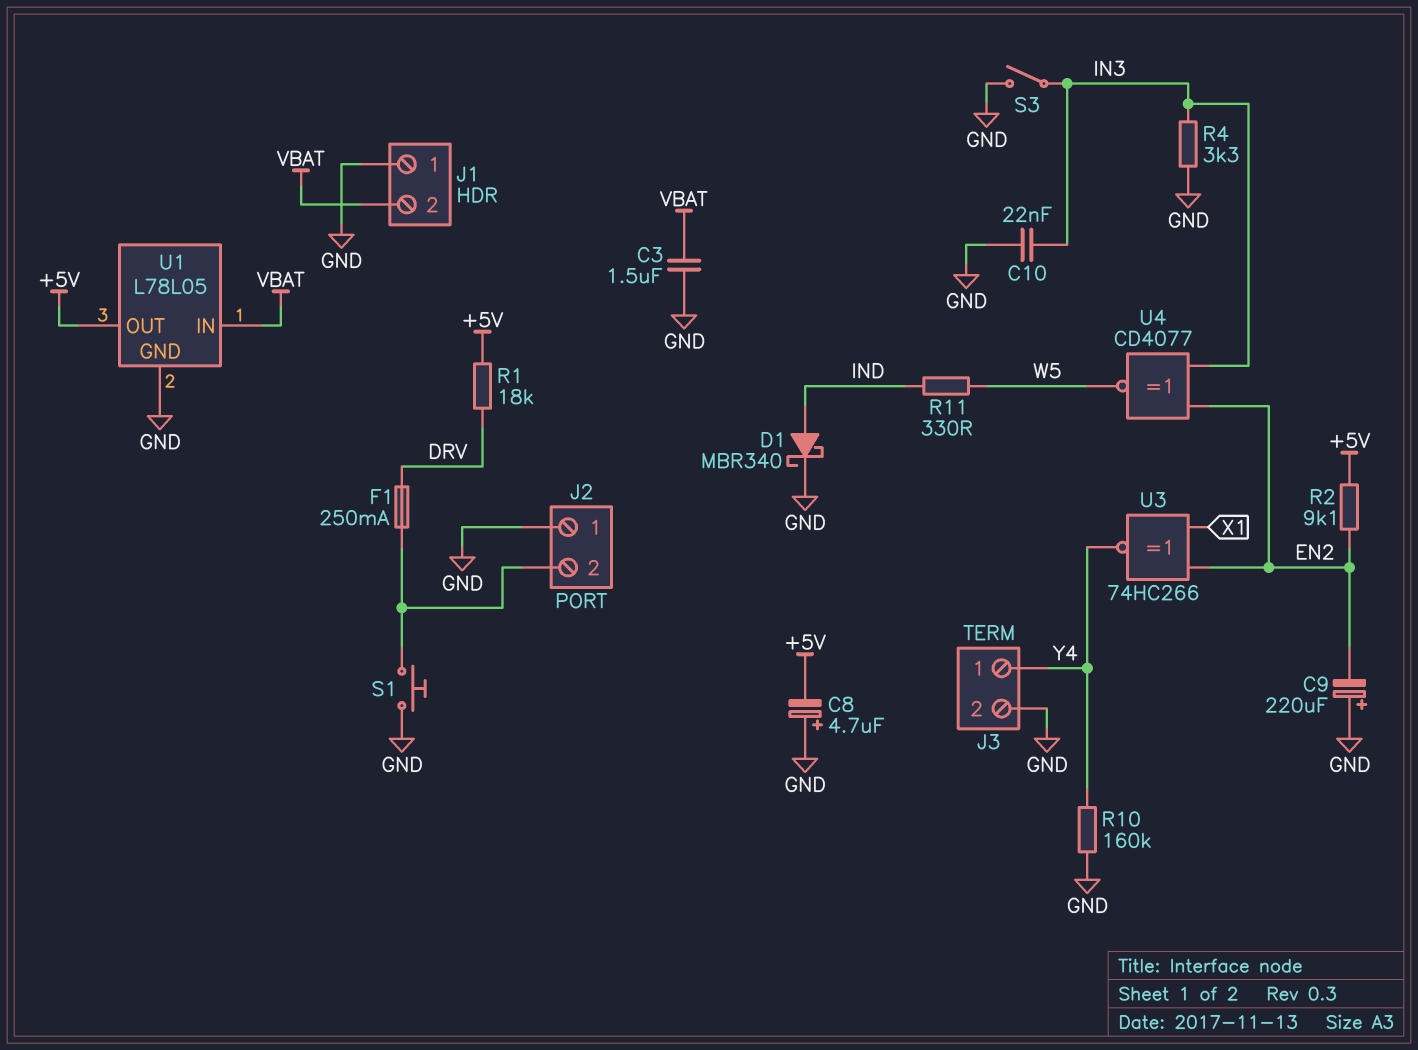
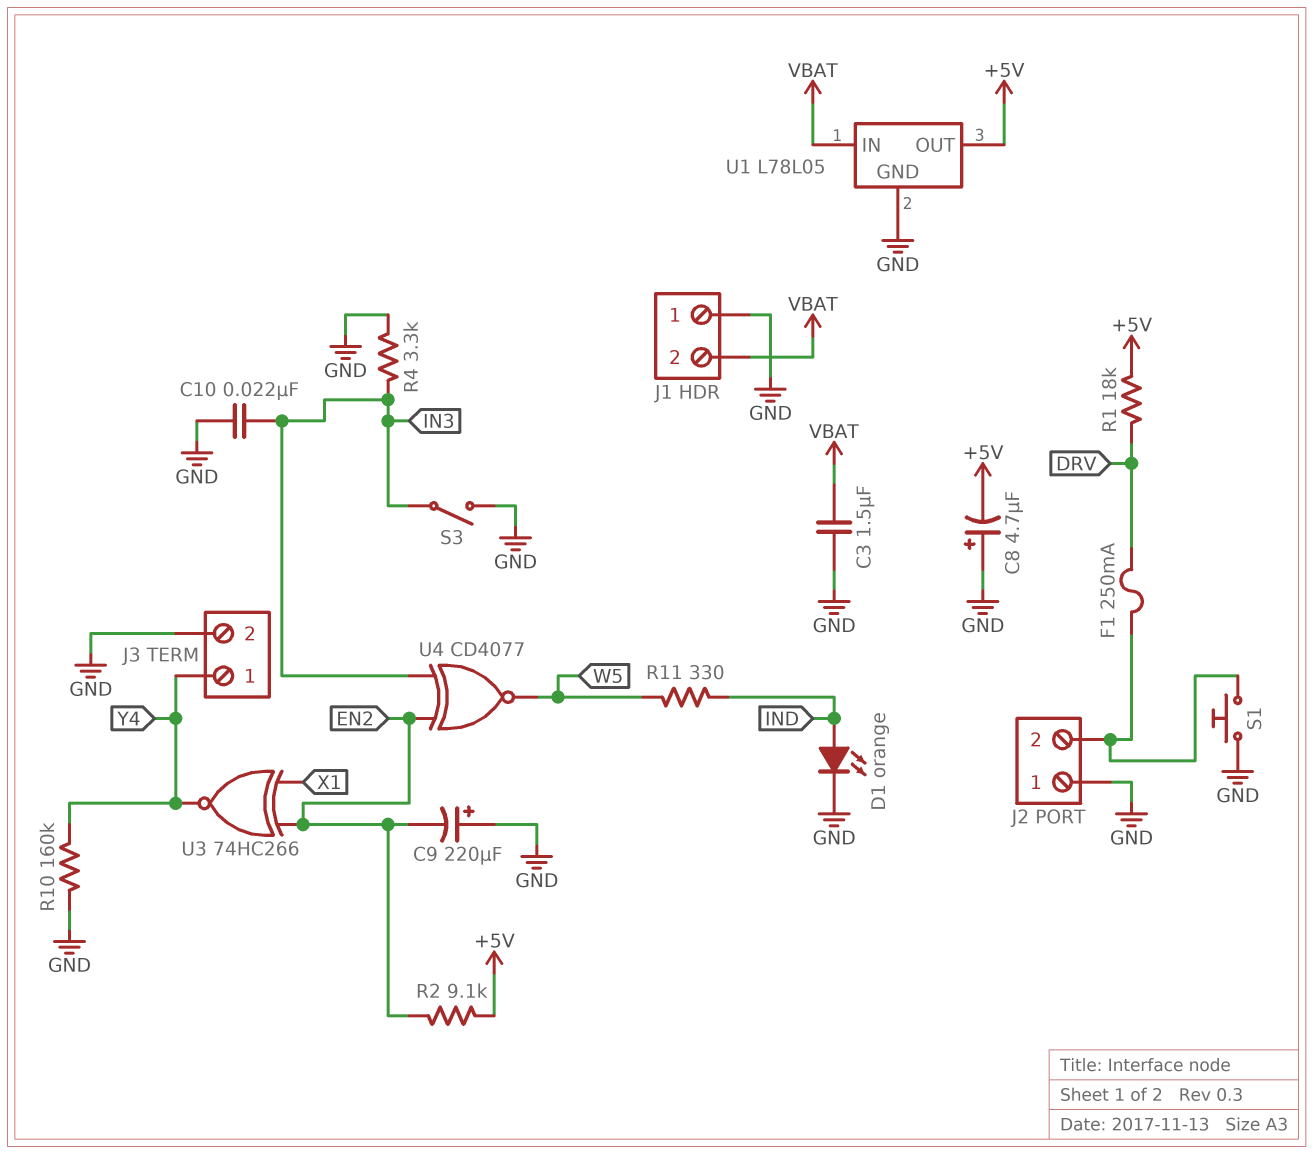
D1: schottky MBR340 (A IND, K GND) -> LED orange (A IND, K GND)

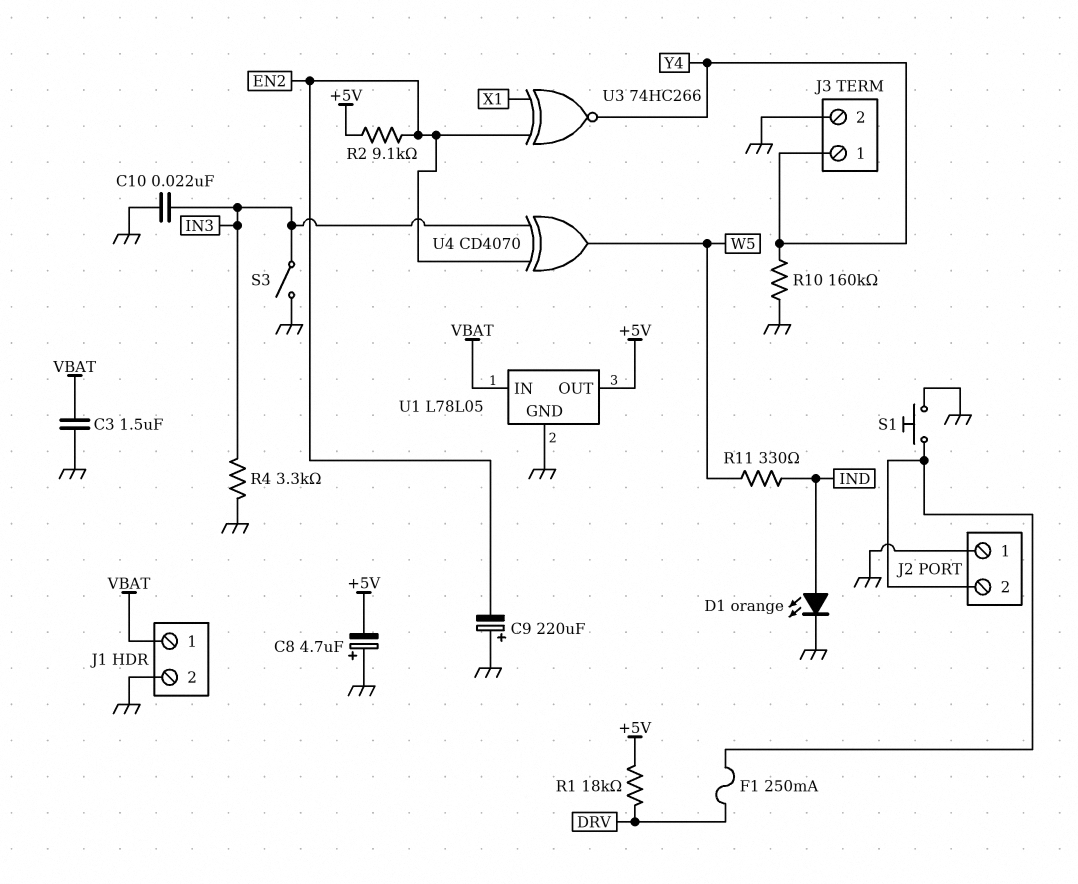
J1 pin 1: GND -> VBAT
J1 pin 2: VBAT -> GND
U4: XNOR CD4077 (in EN2, in IN3, out W5) -> XOR CD4070 (in EN2, in IN3, out W5)

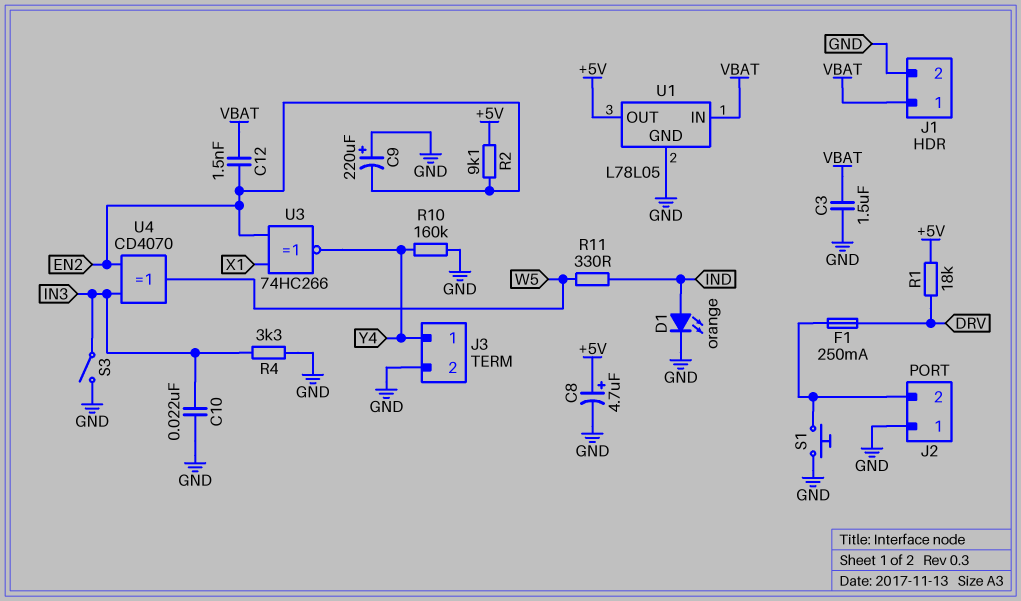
C8: 4.7uF (plus GND, minus +5V) -> 4.7uF (plus +5V, minus GND)
C12: none -> 1.5nF (EN2, VBAT)

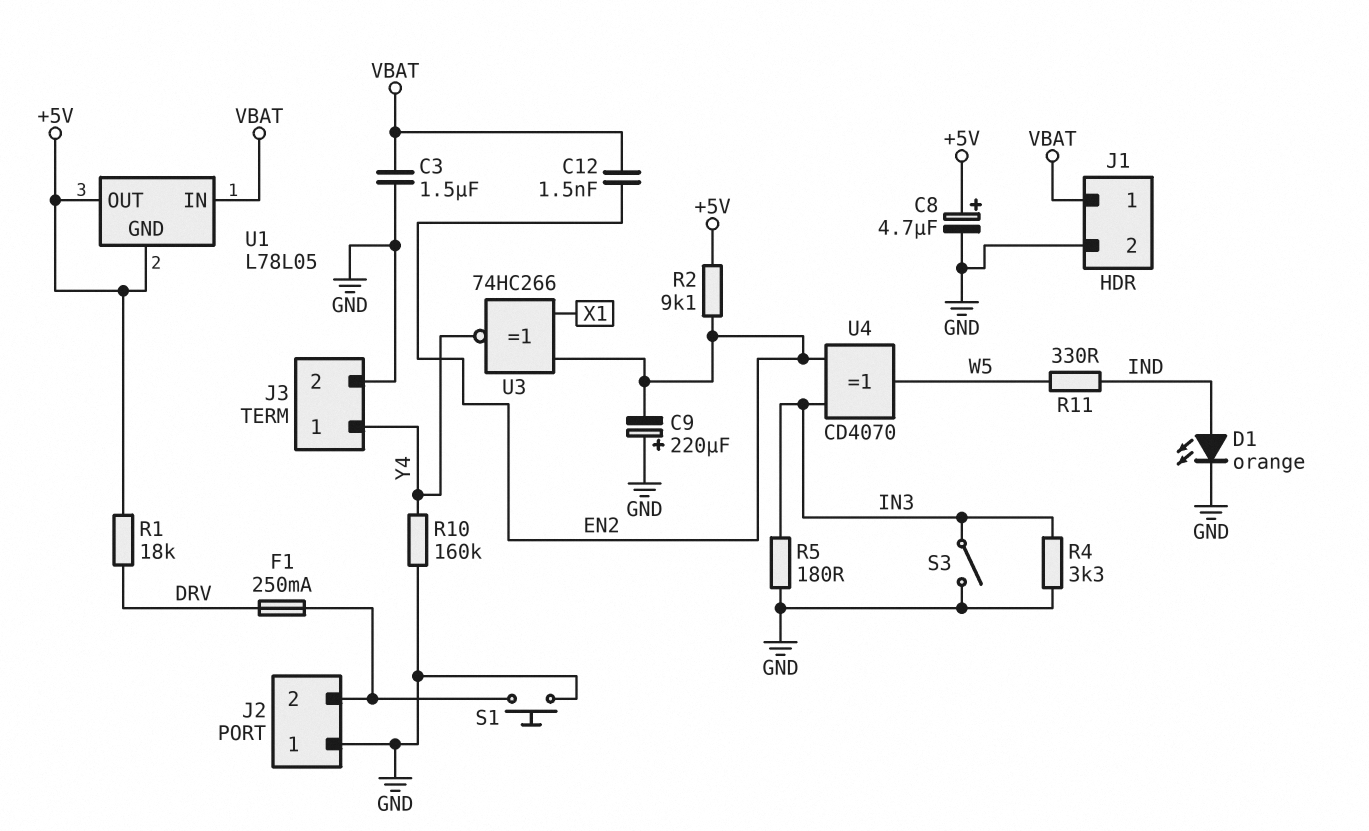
C10: 22nF (GND, IN3) -> none
R5: none -> 180 (GND, IN3)
U1 pin GND: GND -> +5V

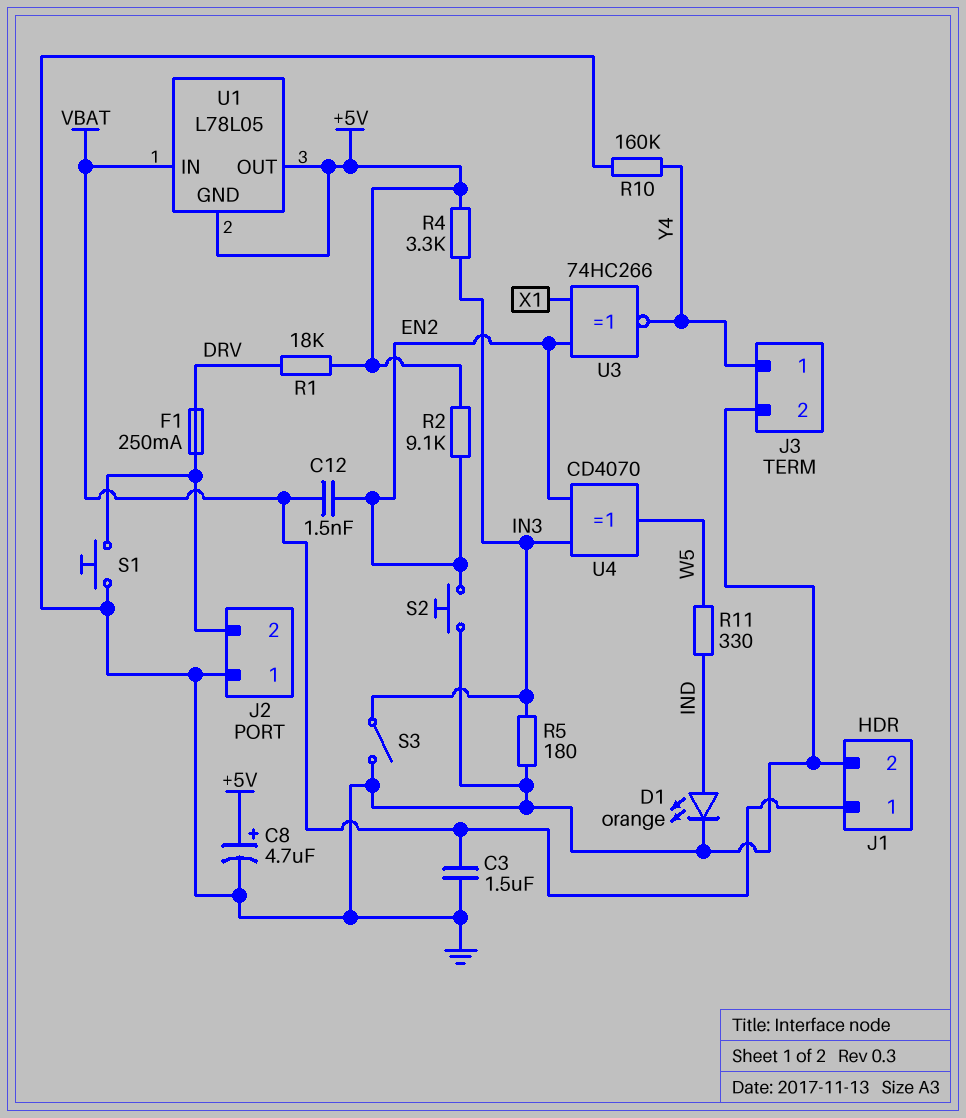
C9: 220uF (plus GND, minus EN2) -> none
R4: 3.3k (GND, IN3) -> 3.3k (+5V, IN3)
S2: none -> button (EN2, GND)

